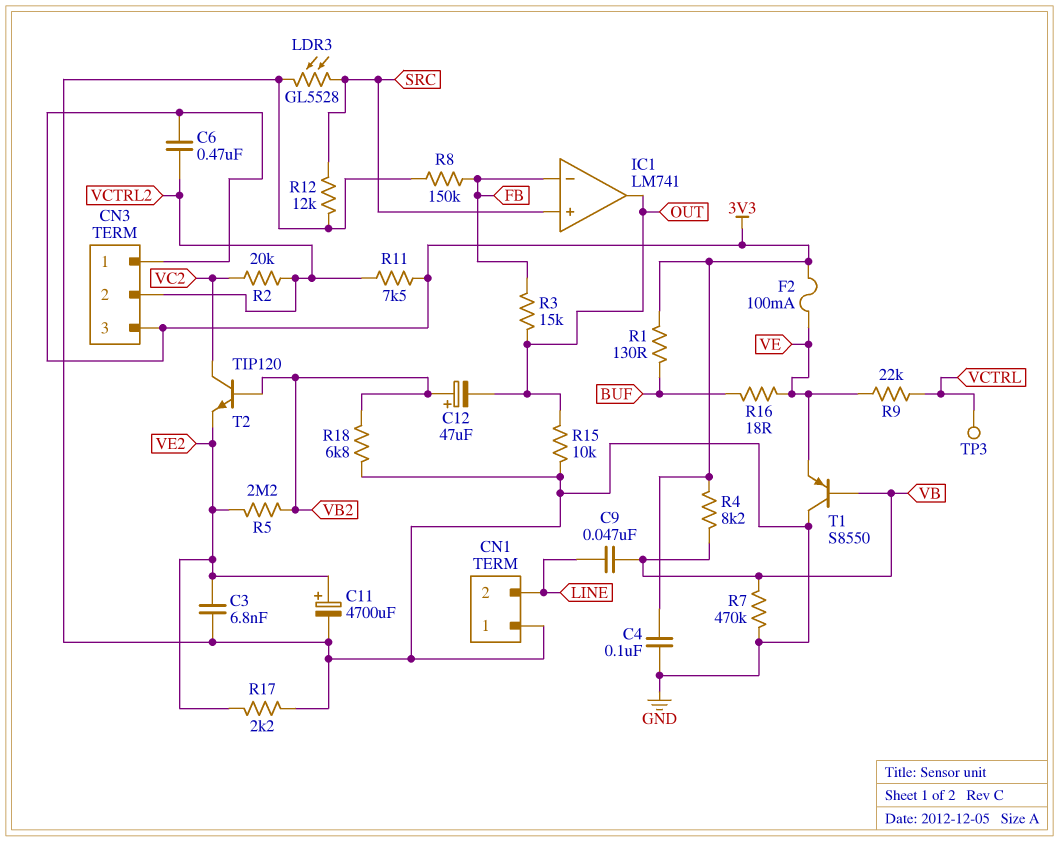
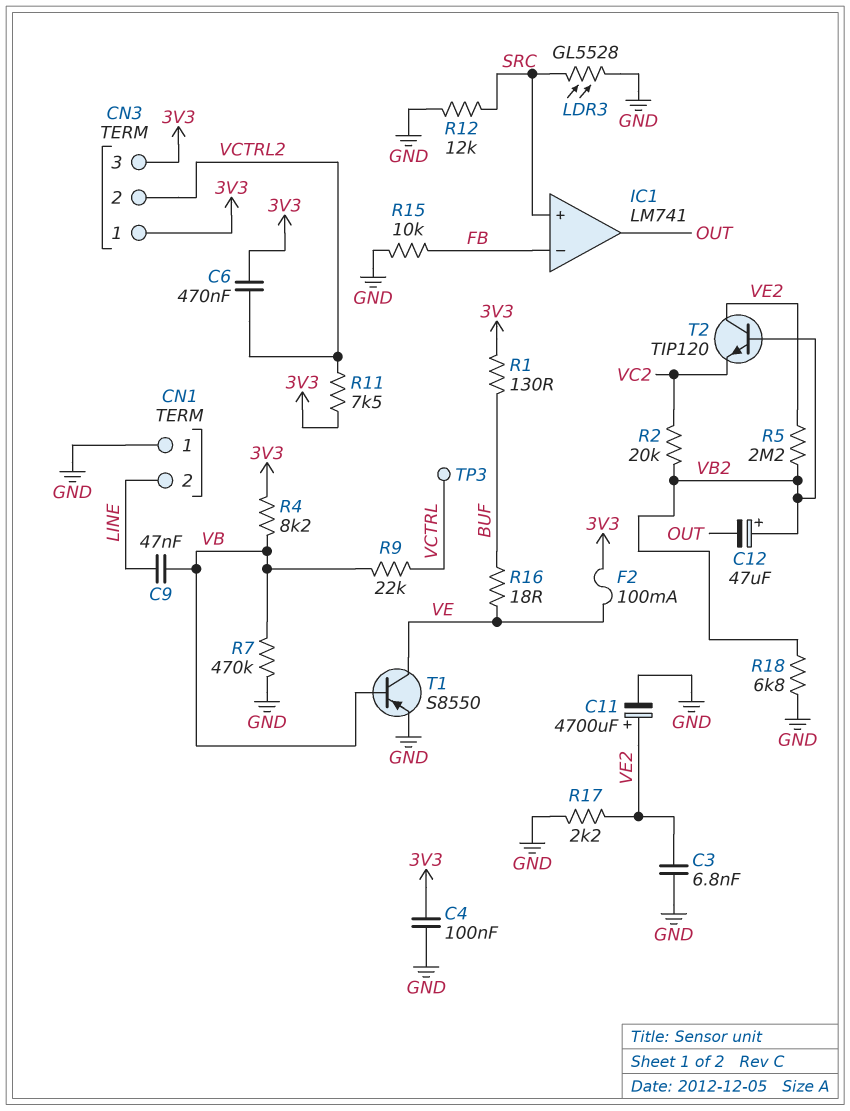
R2: 20k (VC2, VCTRL2) -> 20k (VB2, VC2)
R3: 15k (FB, OUT) -> none
R8: 150k (FB, GND) -> none
R9: 22k (VCTRL, VE) -> 22k (VB, VCTRL)
R15: 10k (GND, OUT) -> 10k (FB, GND)
T1: PNP S8550 (B VB, C GND, E VE) -> PNP S8550 (B VB, C VE, E GND)
T2: NPN TIP120 (B VB2, C VC2, E VE2) -> NPN TIP120 (B VB2, C VE2, E VC2)

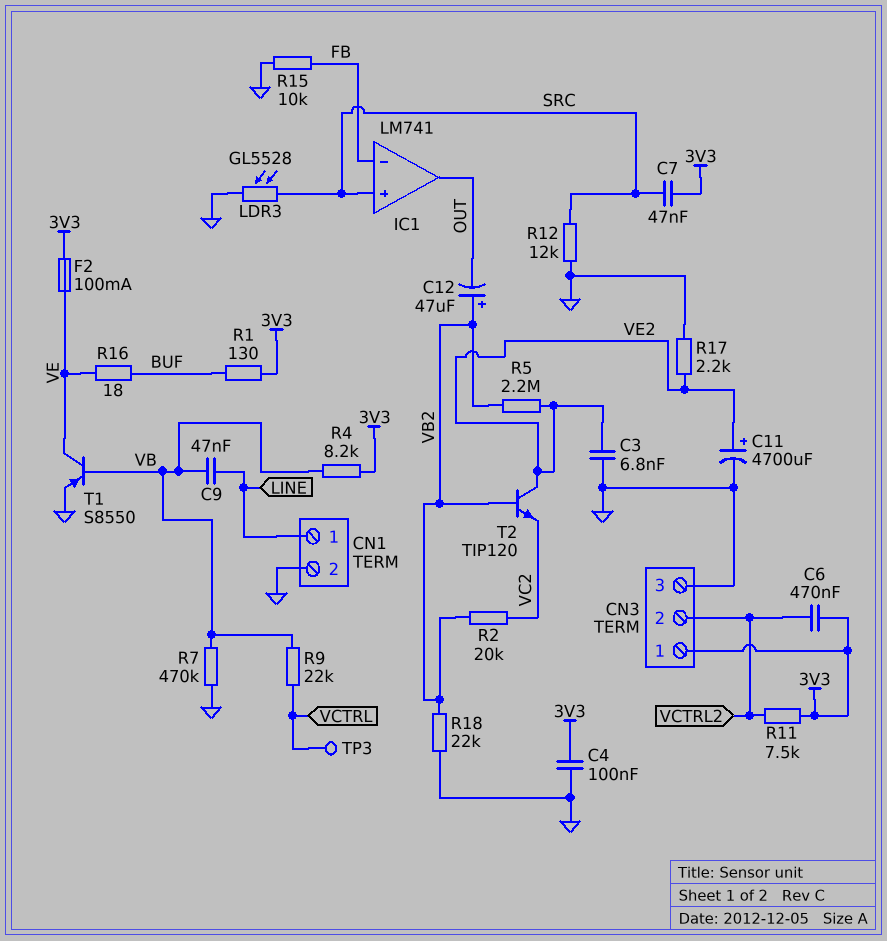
C7: none -> 47nF (3V3, SRC)
CN1 pin 1: GND -> LINE
CN1 pin 2: LINE -> GND
CN3 pin 3: 3V3 -> GND
R18: 6.8k (GND, VB2) -> 22k (GND, VB2)

